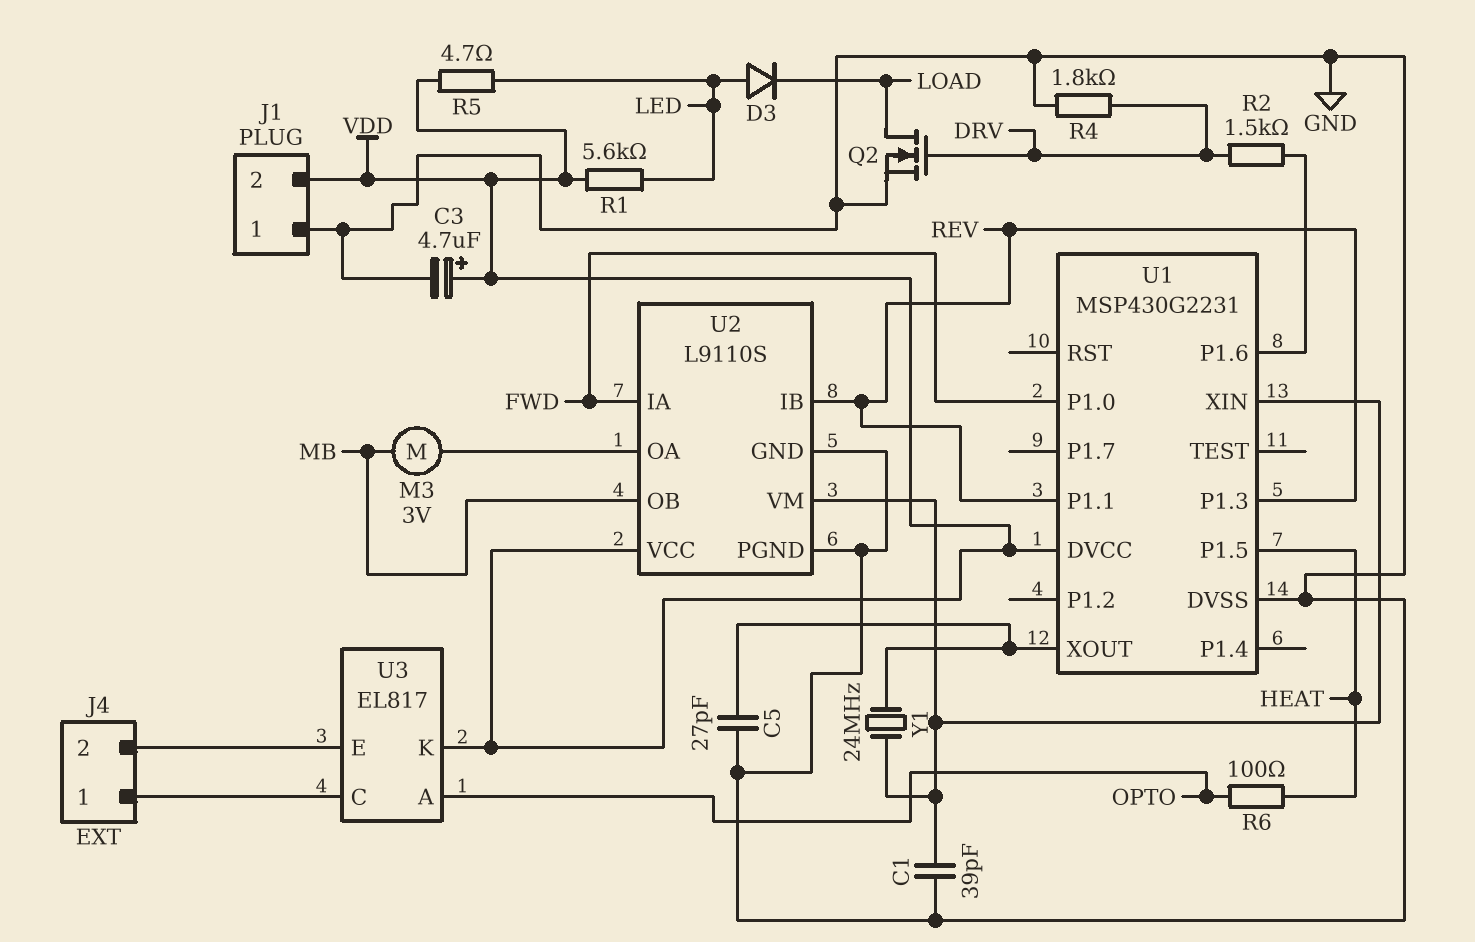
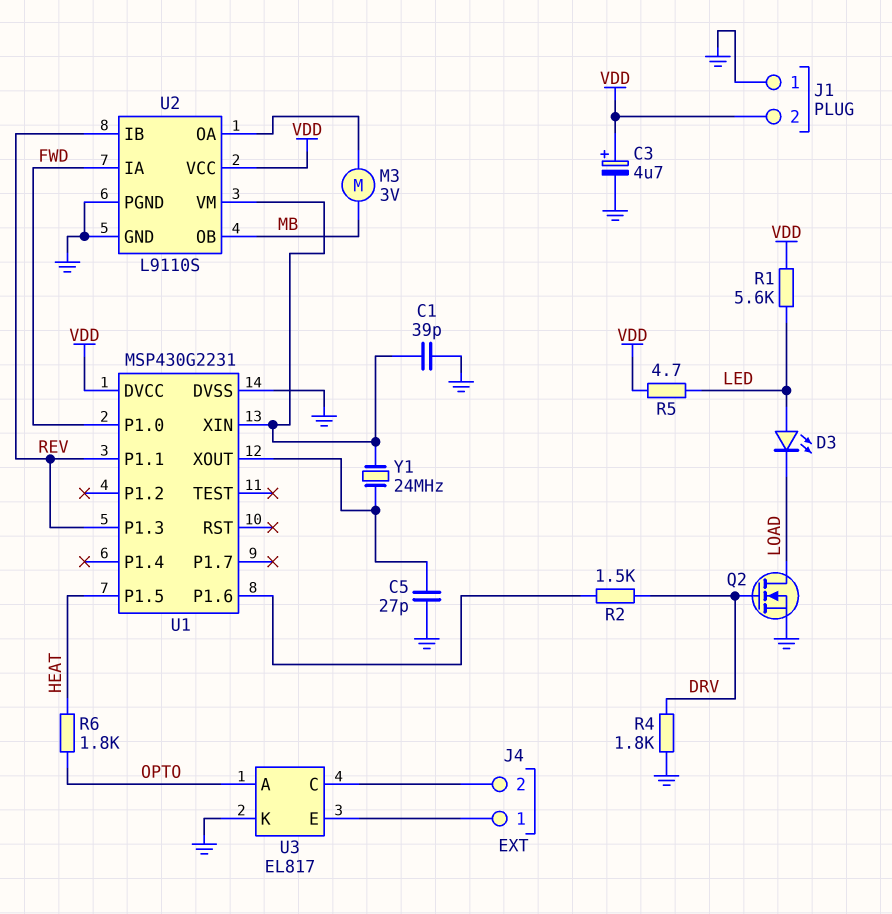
D3: diode (A LED, K LOAD) -> LED (A LED, K LOAD)
R6: 100 (HEAT, OPTO) -> 1.8k (HEAT, OPTO)
U3 pin C: J4/1 -> J4/2
U3 pin E: J4/2 -> J4/1
U3 pin K: VDD -> GND

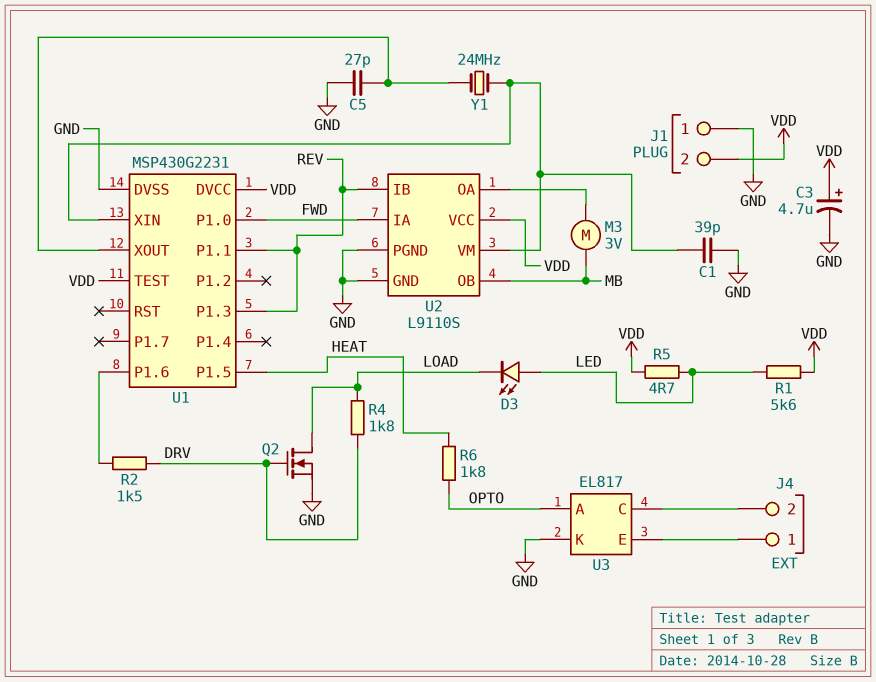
R4: 1.8k (DRV, GND) -> 1.8k (DRV, LOAD)
U1 pin TEST: none -> VDD

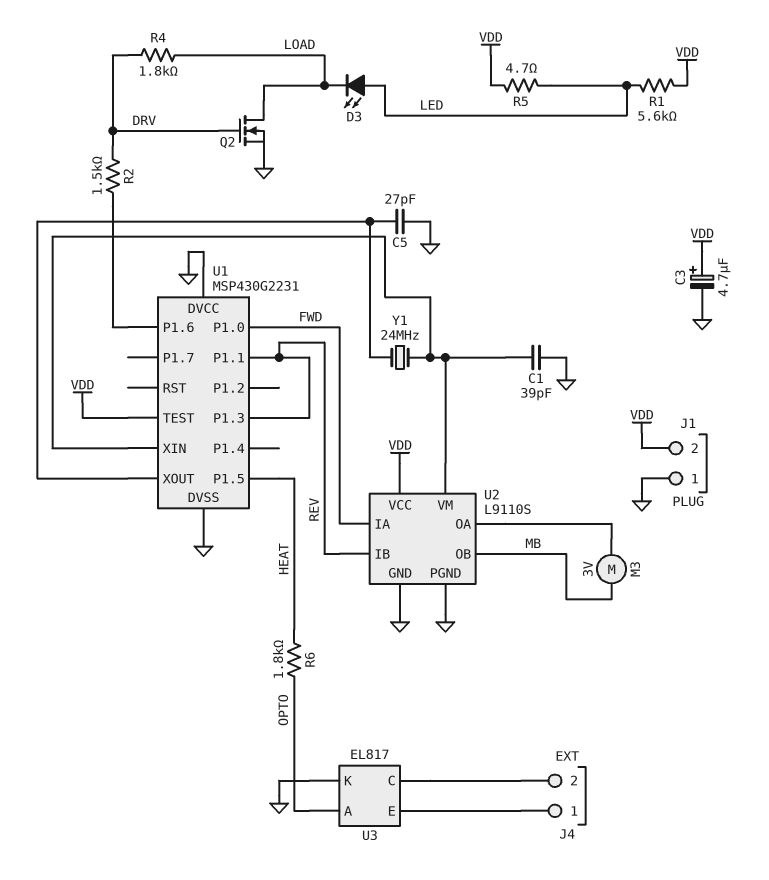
U1 pin DVCC: VDD -> GND

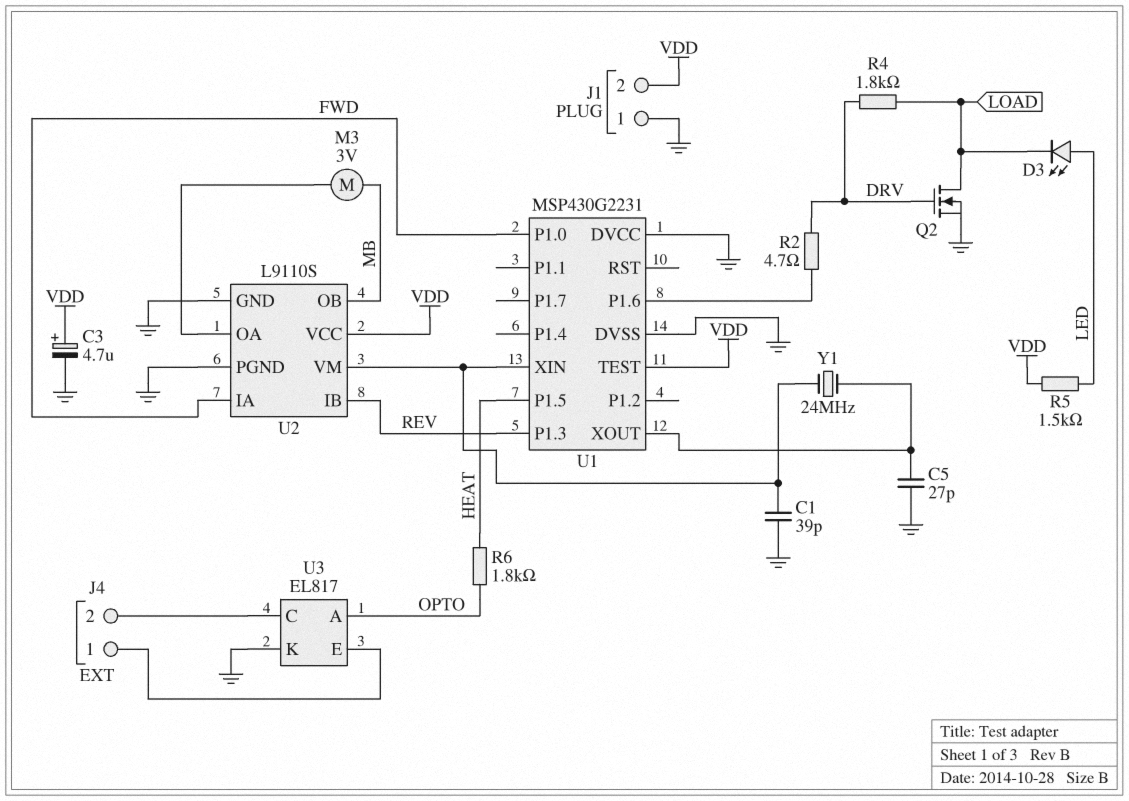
R1: 5.6k (LED, VDD) -> none
R2: 1.5k (DRV, U1/P1.6) -> 4.7 (DRV, U1/P1.6)
R5: 4.7 (LED, VDD) -> 1.5k (LED, VDD)
U1 pin P1.1: REV -> none

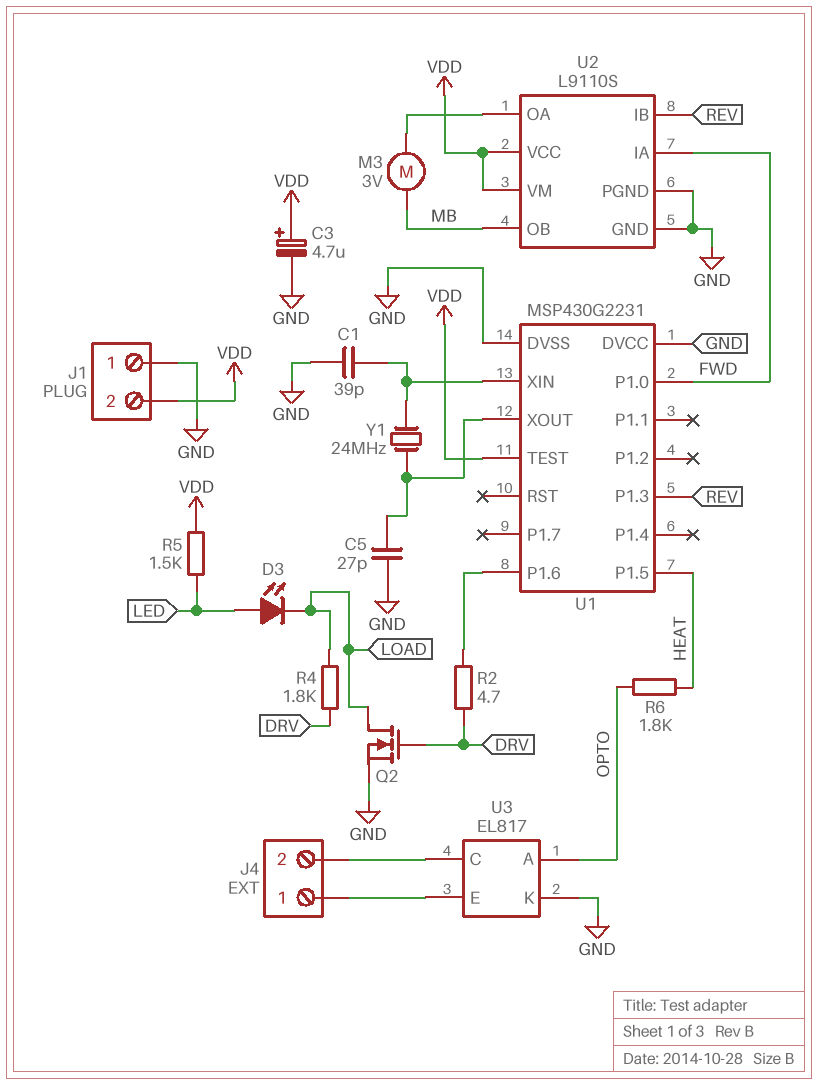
U2 pin VM: U1/XIN -> VDD

